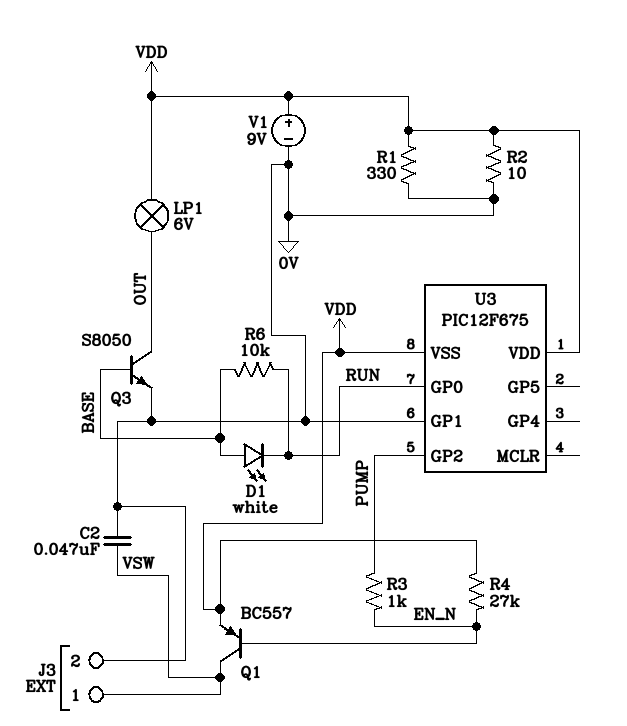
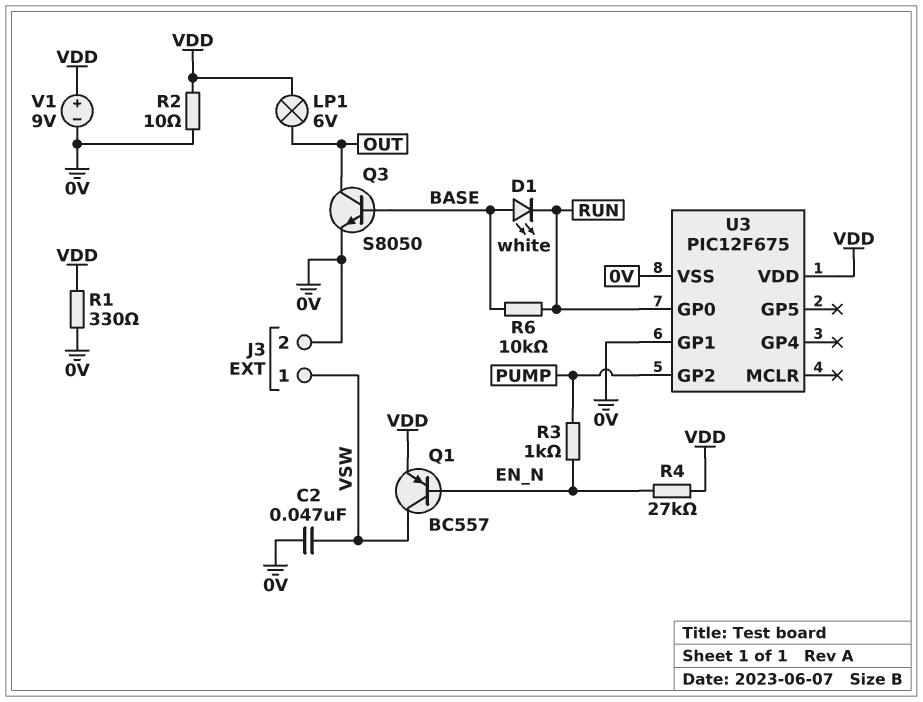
U3 pin VSS: VDD -> 0V

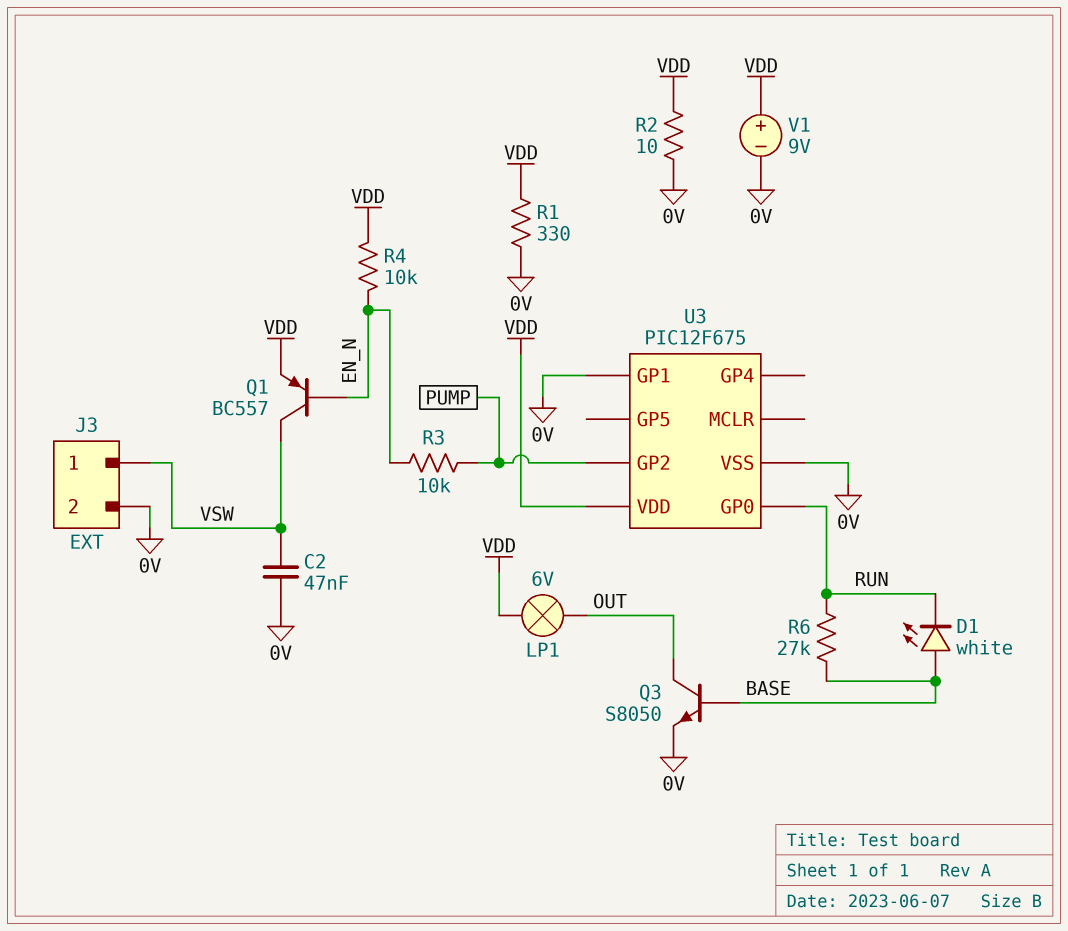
R3: 1k (EN_N, PUMP) -> 10k (EN_N, PUMP)
R4: 27k (EN_N, VDD) -> 10k (EN_N, VDD)
R6: 10k (BASE, RUN) -> 27k (BASE, RUN)

